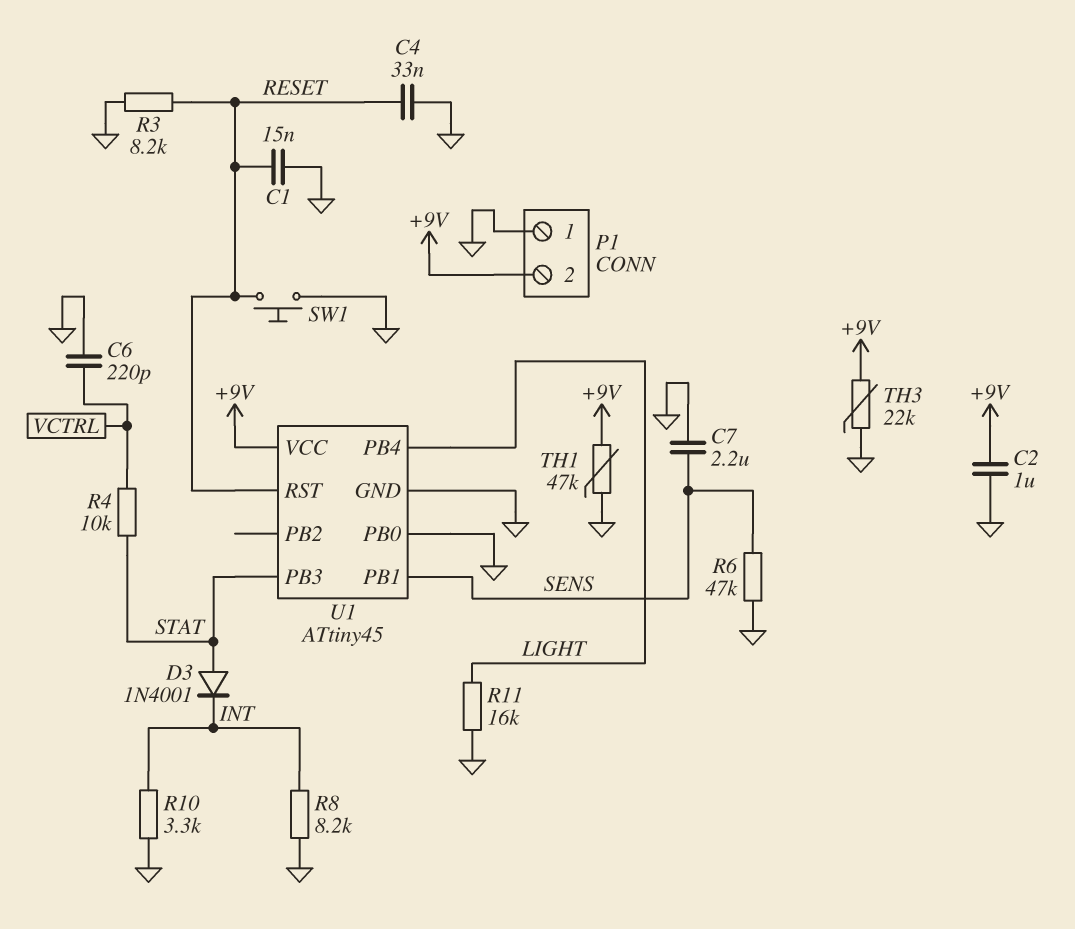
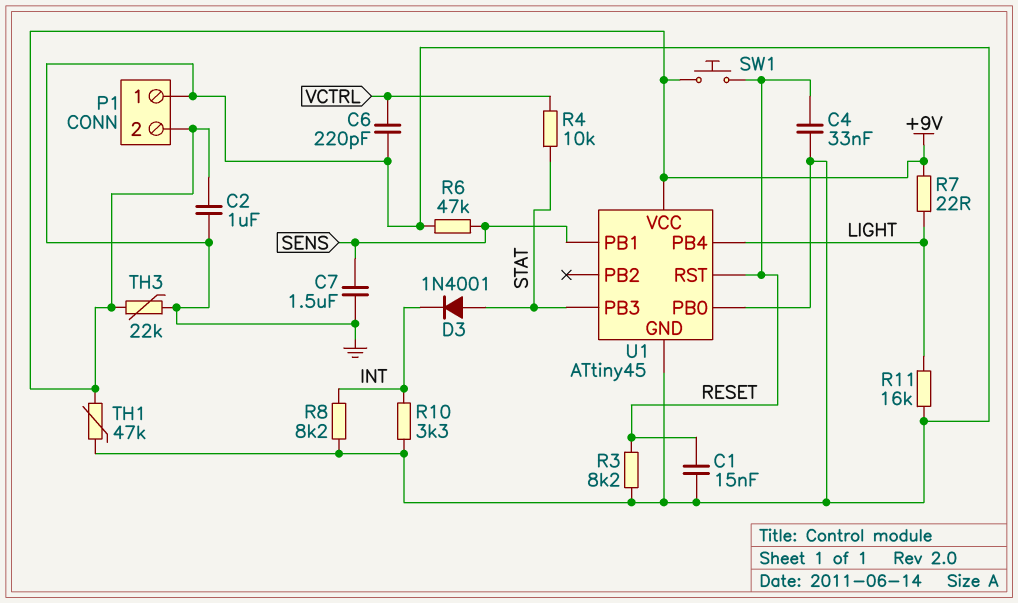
C7: 2.2uF (GND, SENS) -> 1.5uF (GND, SENS)
R7: none -> 22 (+9V, LIGHT)
SW1: button (GND, RESET) -> button (+9V, RESET)

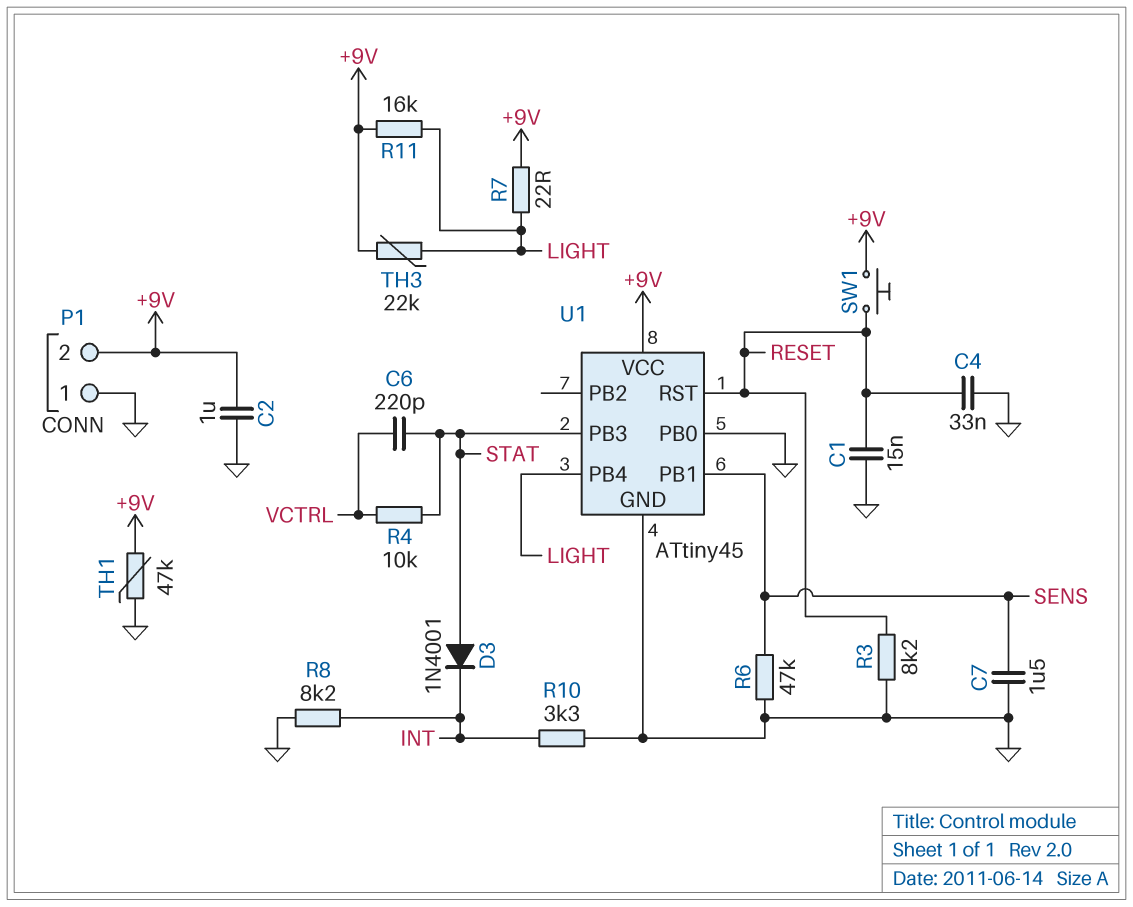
C6: 220pF (GND, VCTRL) -> 220pF (STAT, VCTRL)
R11: 16k (GND, LIGHT) -> 16k (+9V, LIGHT)
TH3: 22k (+9V, GND) -> 22k (+9V, LIGHT)

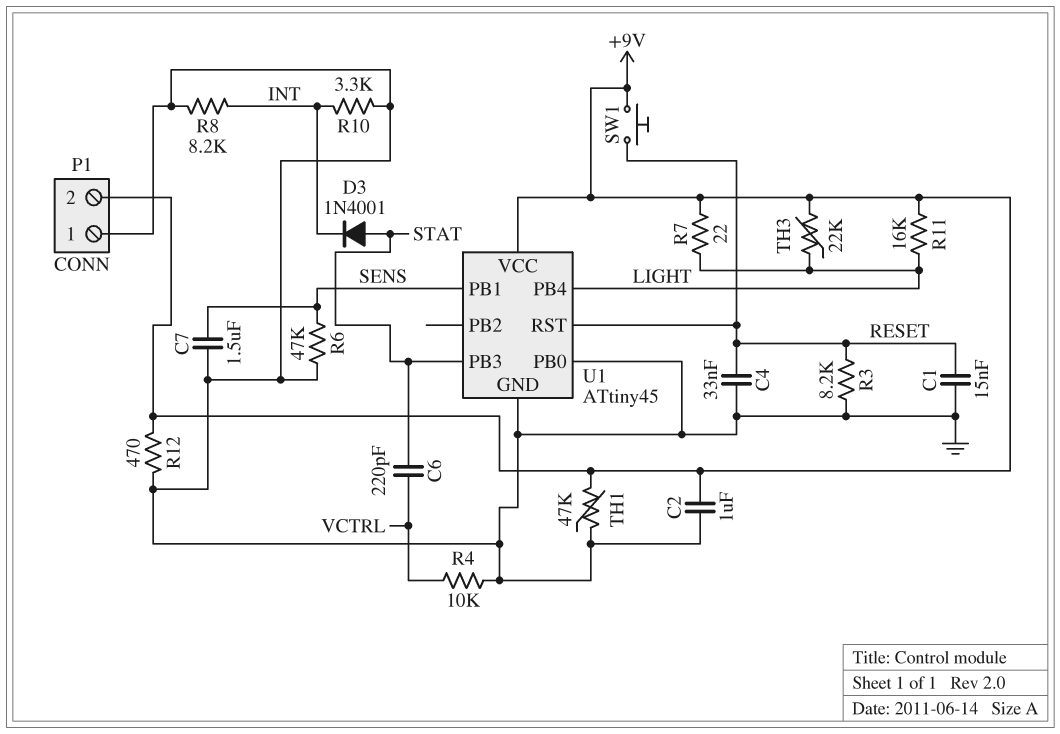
R4: 10k (STAT, VCTRL) -> 10k (GND, VCTRL)
R12: none -> 470 (+9V, GND)

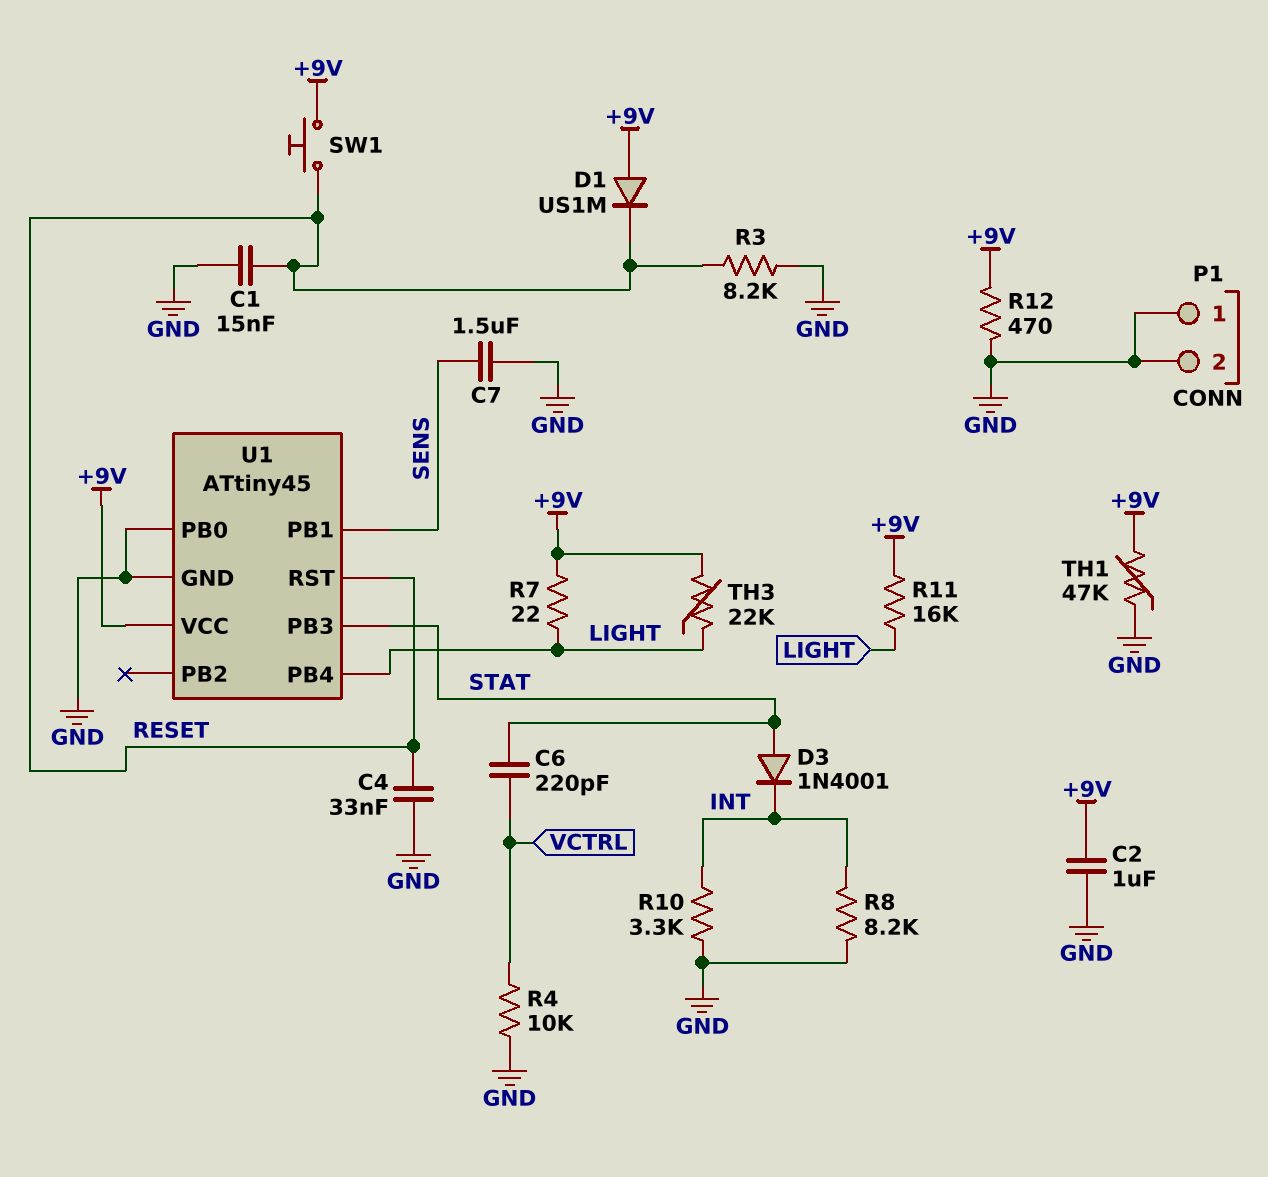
D1: none -> diode US1M (A +9V, K RESET)
P1 pin 2: +9V -> GND
R6: 47k (GND, SENS) -> none

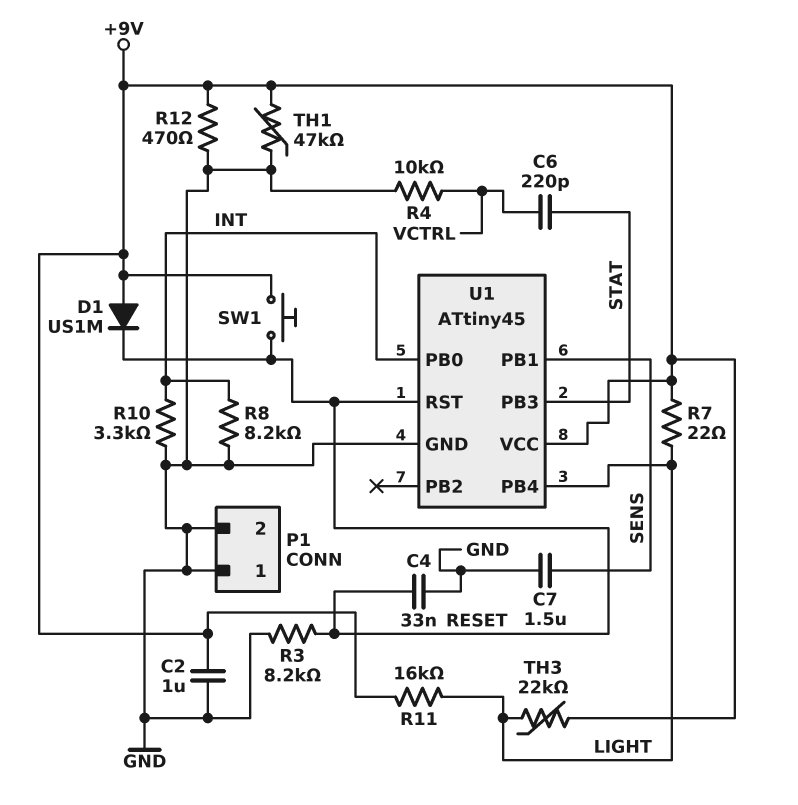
C1: 15nF (GND, RESET) -> none
D3: diode 1N4001 (A STAT, K INT) -> none
U1 pin PB0: GND -> INT

